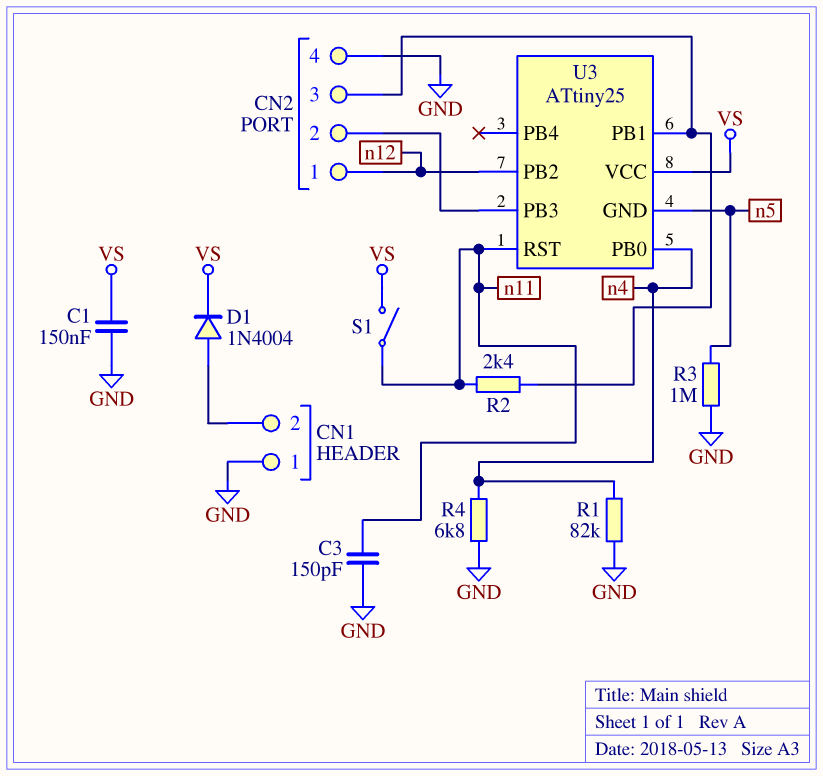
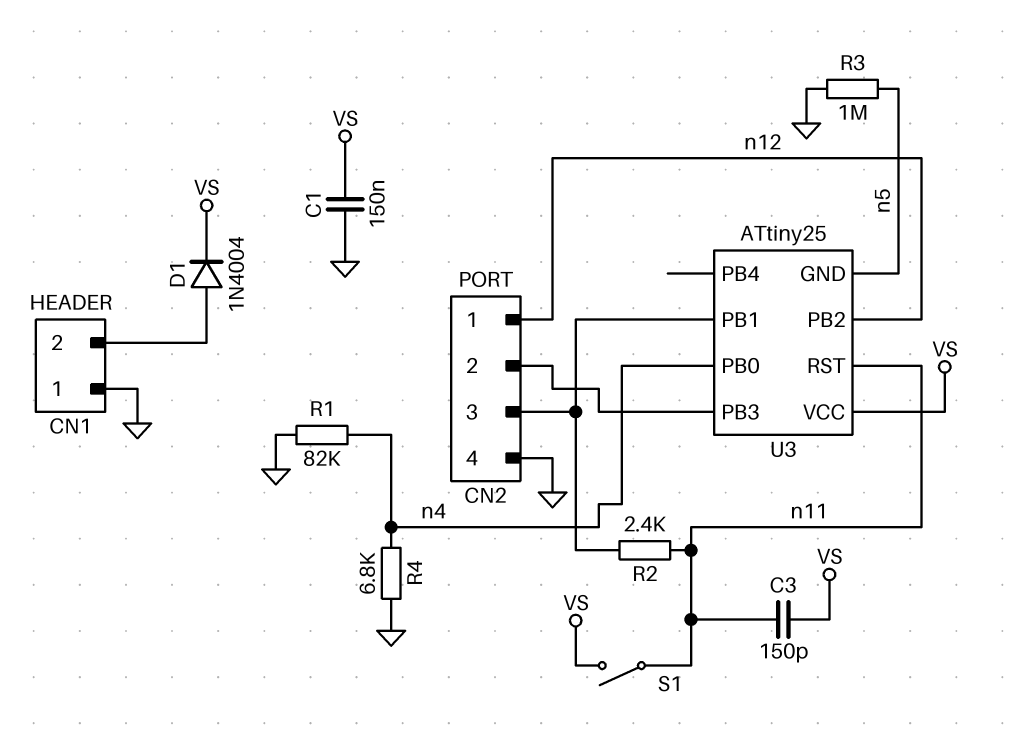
C3: 150pF (GND, n11) -> 150pF (VS, n11)

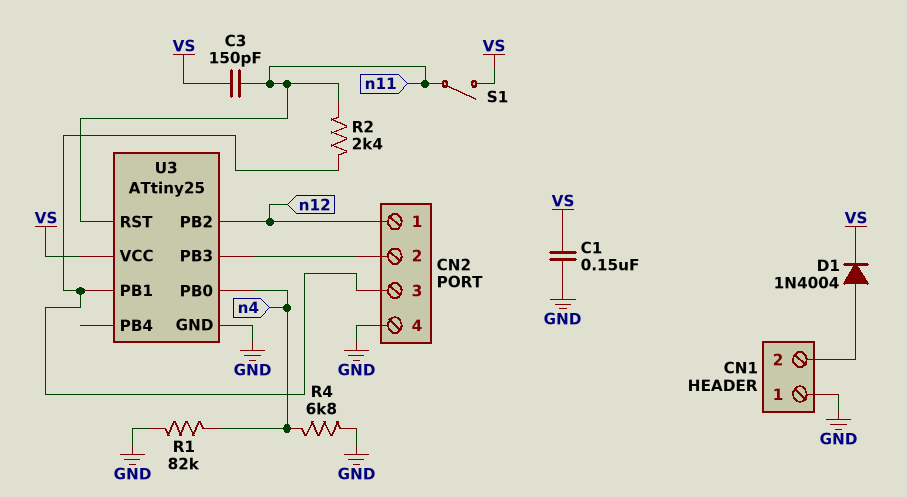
R3: 1M (GND, n5) -> none
U3 pin GND: n5 -> GND

